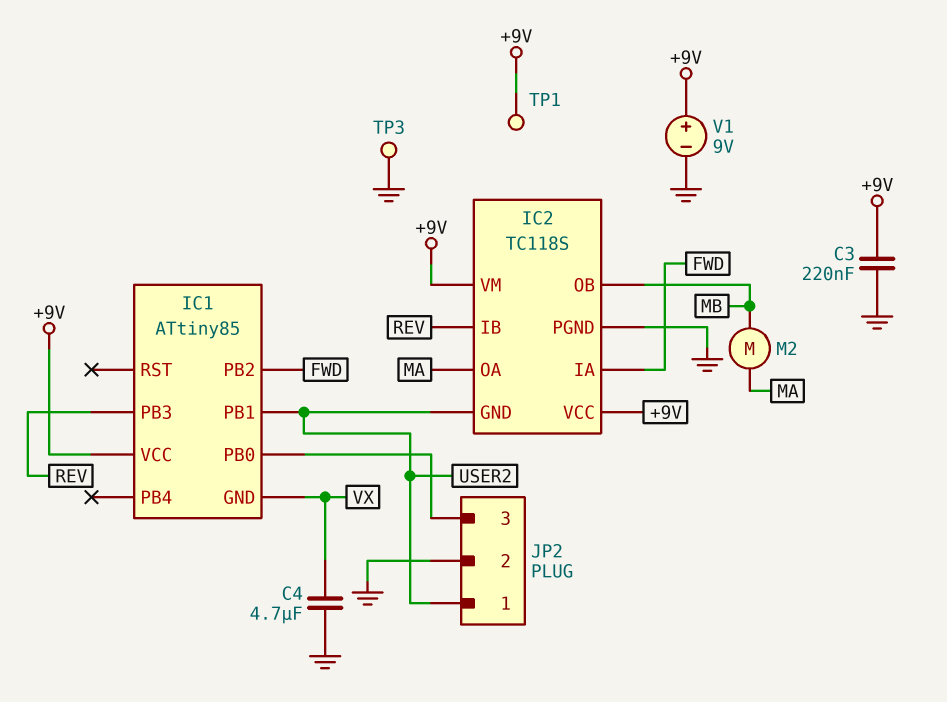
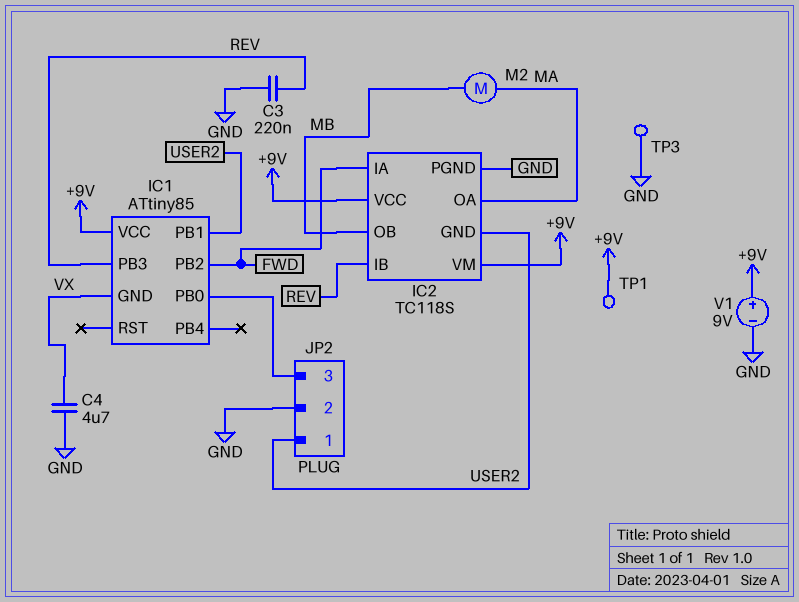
C3: 220nF (+9V, GND) -> 220nF (GND, REV)

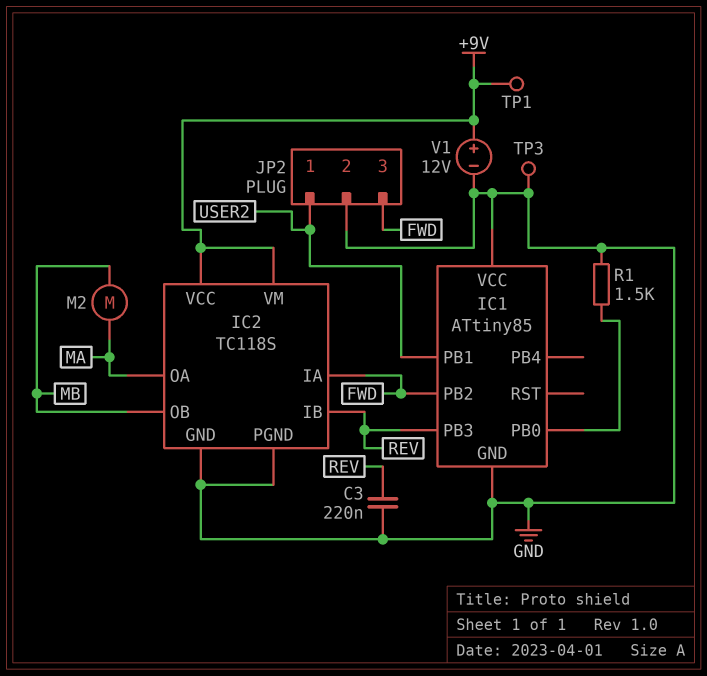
C4: 4.7uF (GND, VX) -> none
IC1 pin GND: VX -> GND
IC1 pin VCC: +9V -> GND
IC2 pin GND: USER2 -> GND
JP2 pin 3: IC1/PB0 -> FWD
R1: none -> 1.5k (GND, IC1/PB0)
V1: 9V (plus +9V, minus GND) -> 12V (plus +9V, minus GND)

